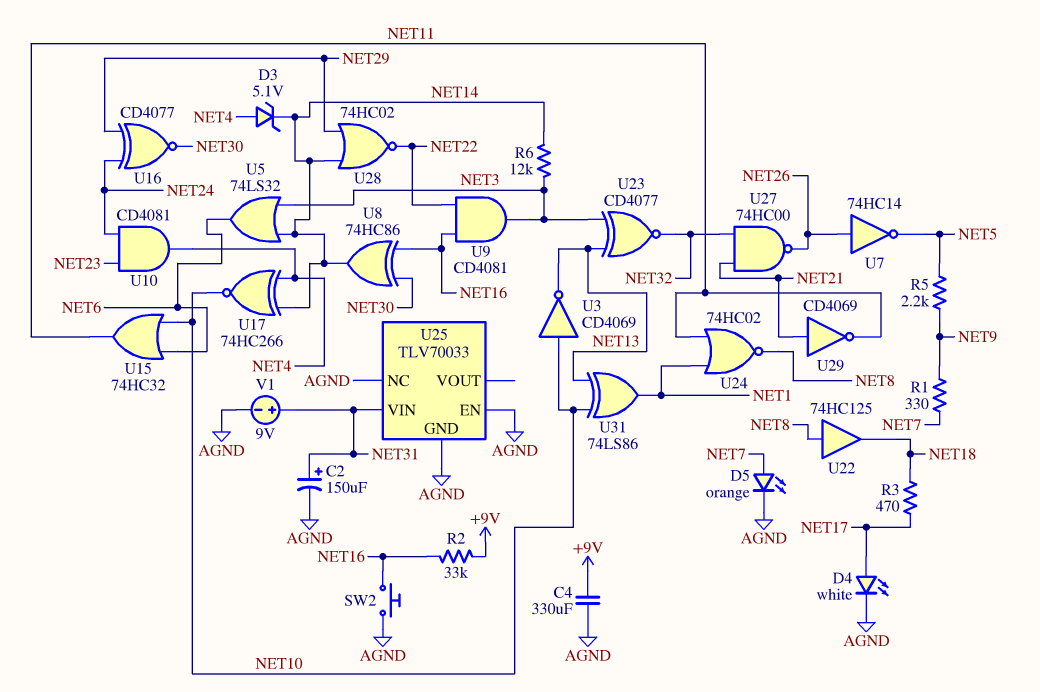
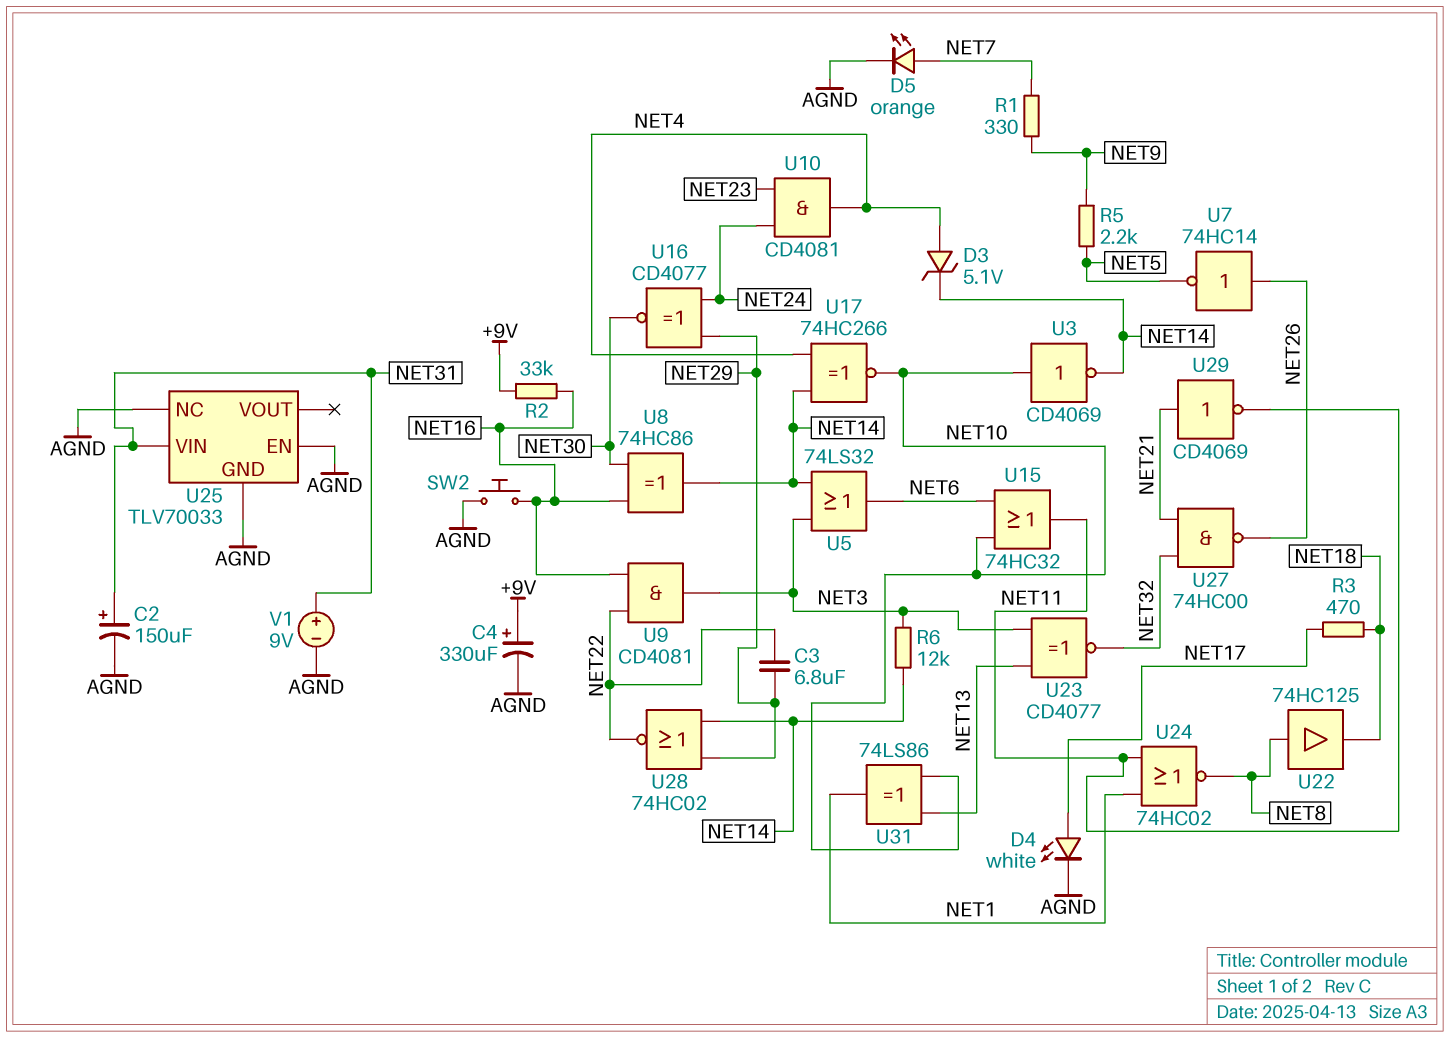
C3: none -> 6.8uF (NET22, NET29)
C4: 330uF (+9V, AGND) -> 330uF (plus +9V, minus AGND)
U3: NOT CD4069 (in NET10, out NET13) -> NOT CD4069 (in NET10, out NET14)

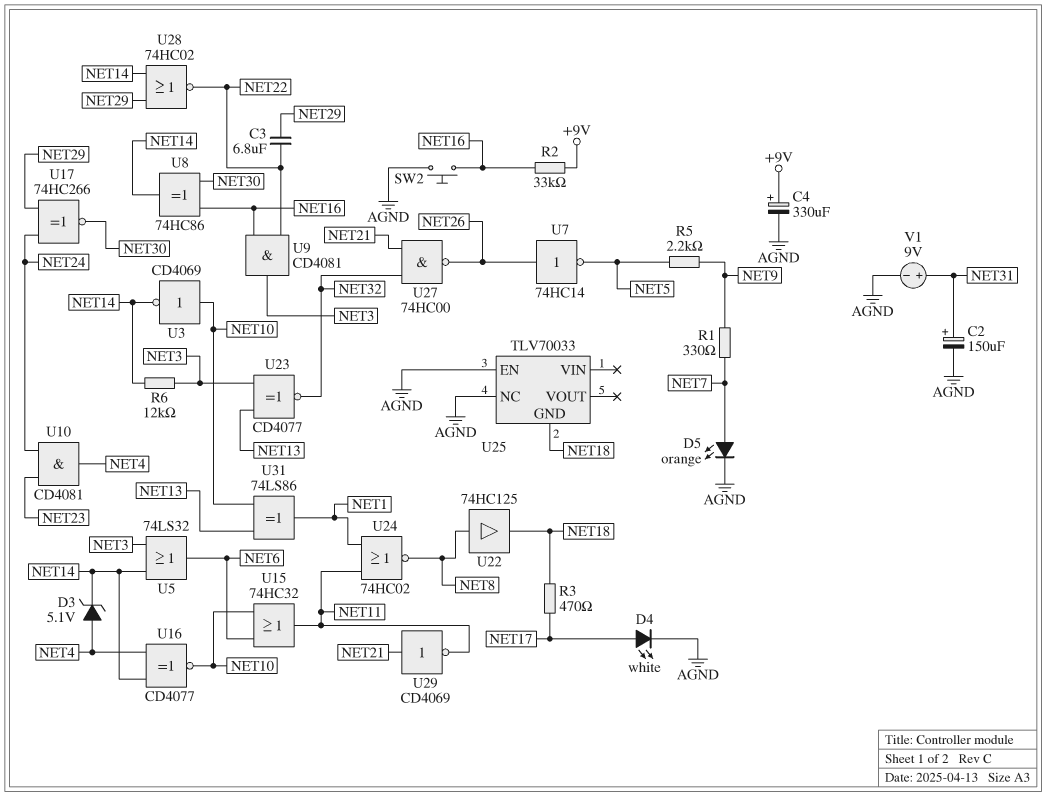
U16: XNOR CD4077 (in NET24, in NET29, out NET30) -> XNOR CD4077 (in NET4, in NET14, out NET10)
U17: XNOR 74HC266 (in NET4, in NET14, out NET10) -> XNOR 74HC266 (in NET24, in NET29, out NET30)
U25 pin GND: AGND -> NET18
U25 pin VIN: NET31 -> none

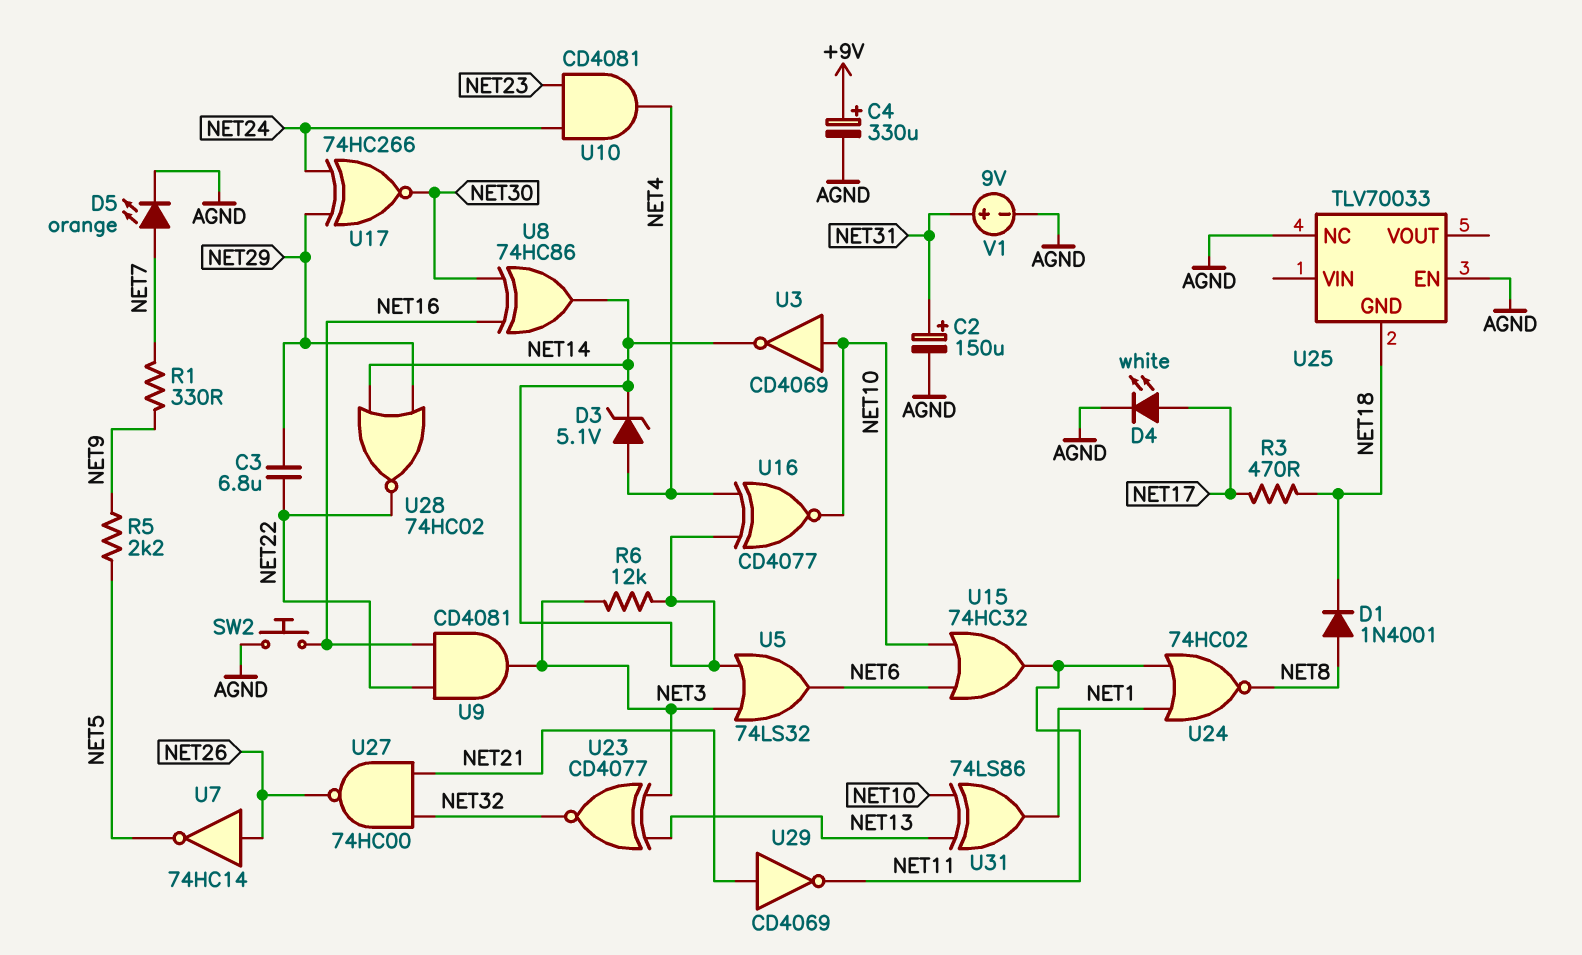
D1: none -> diode 1N4001 (A NET8, K NET18)
R2: 33k (+9V, NET16) -> none
U22: buffer 74HC125 (in NET8, out NET18) -> none

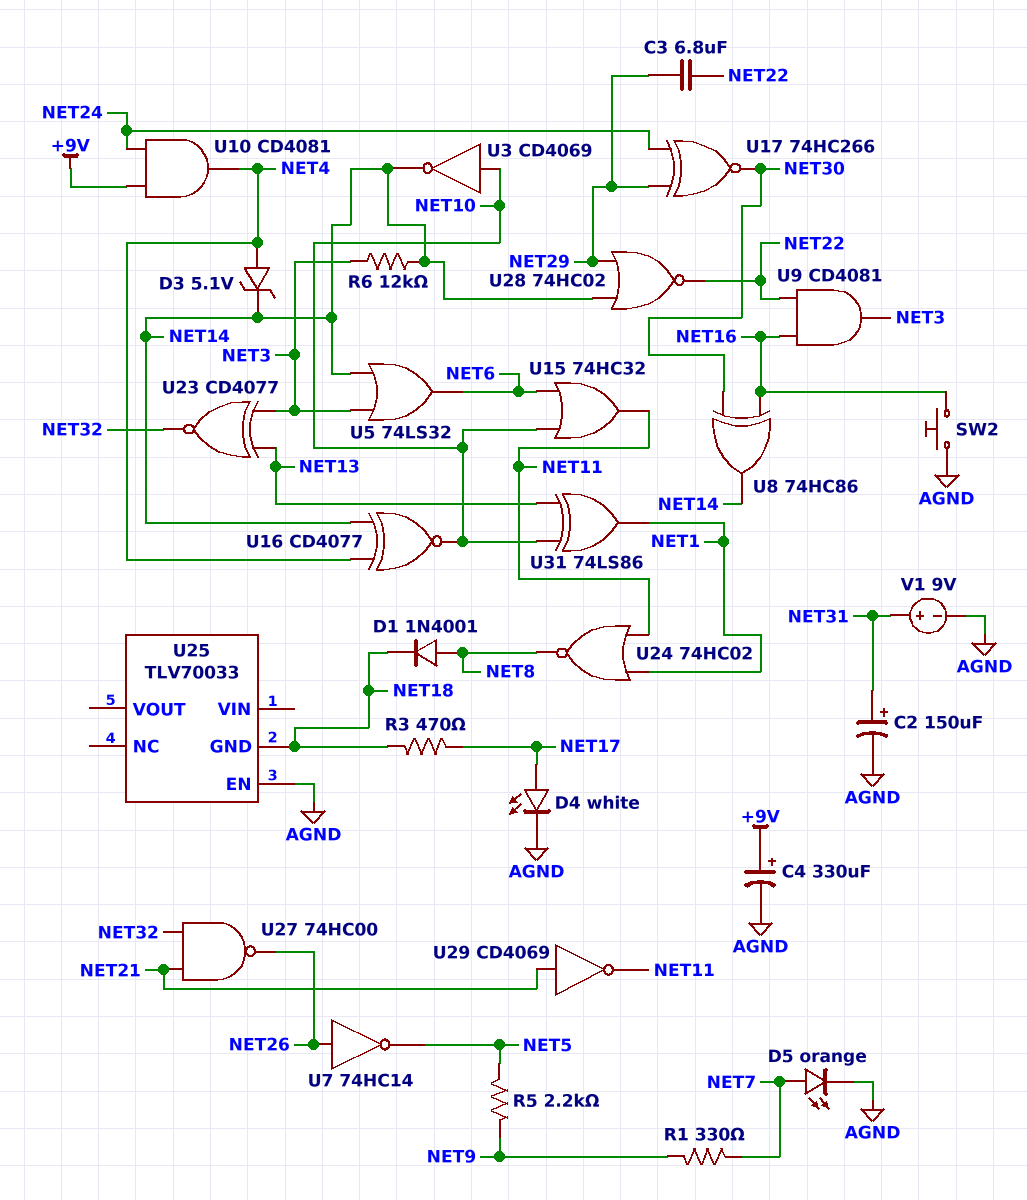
U10: AND CD4081 (in NET23, in NET24, out NET4) -> AND CD4081 (in +9V, in NET24, out NET4)
U25 pin NC: AGND -> none

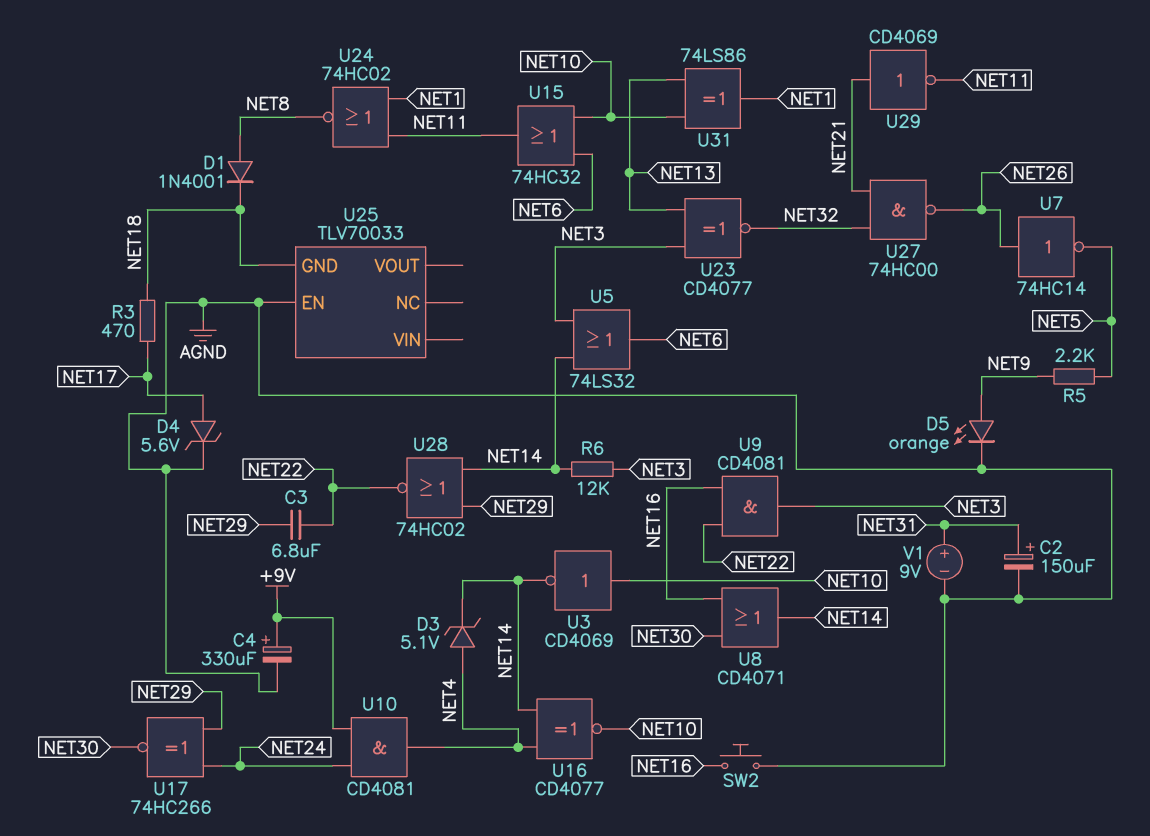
D4: LED white (A NET17, K AGND) -> zener 5.6V (A NET17, K AGND)
D5: LED orange (A NET7, K AGND) -> LED orange (A NET9, K AGND)
R1: 330 (NET7, NET9) -> none
U8: XOR 74HC86 (in NET16, in NET30, out NET14) -> OR CD4071 (in NET16, in NET30, out NET14)

